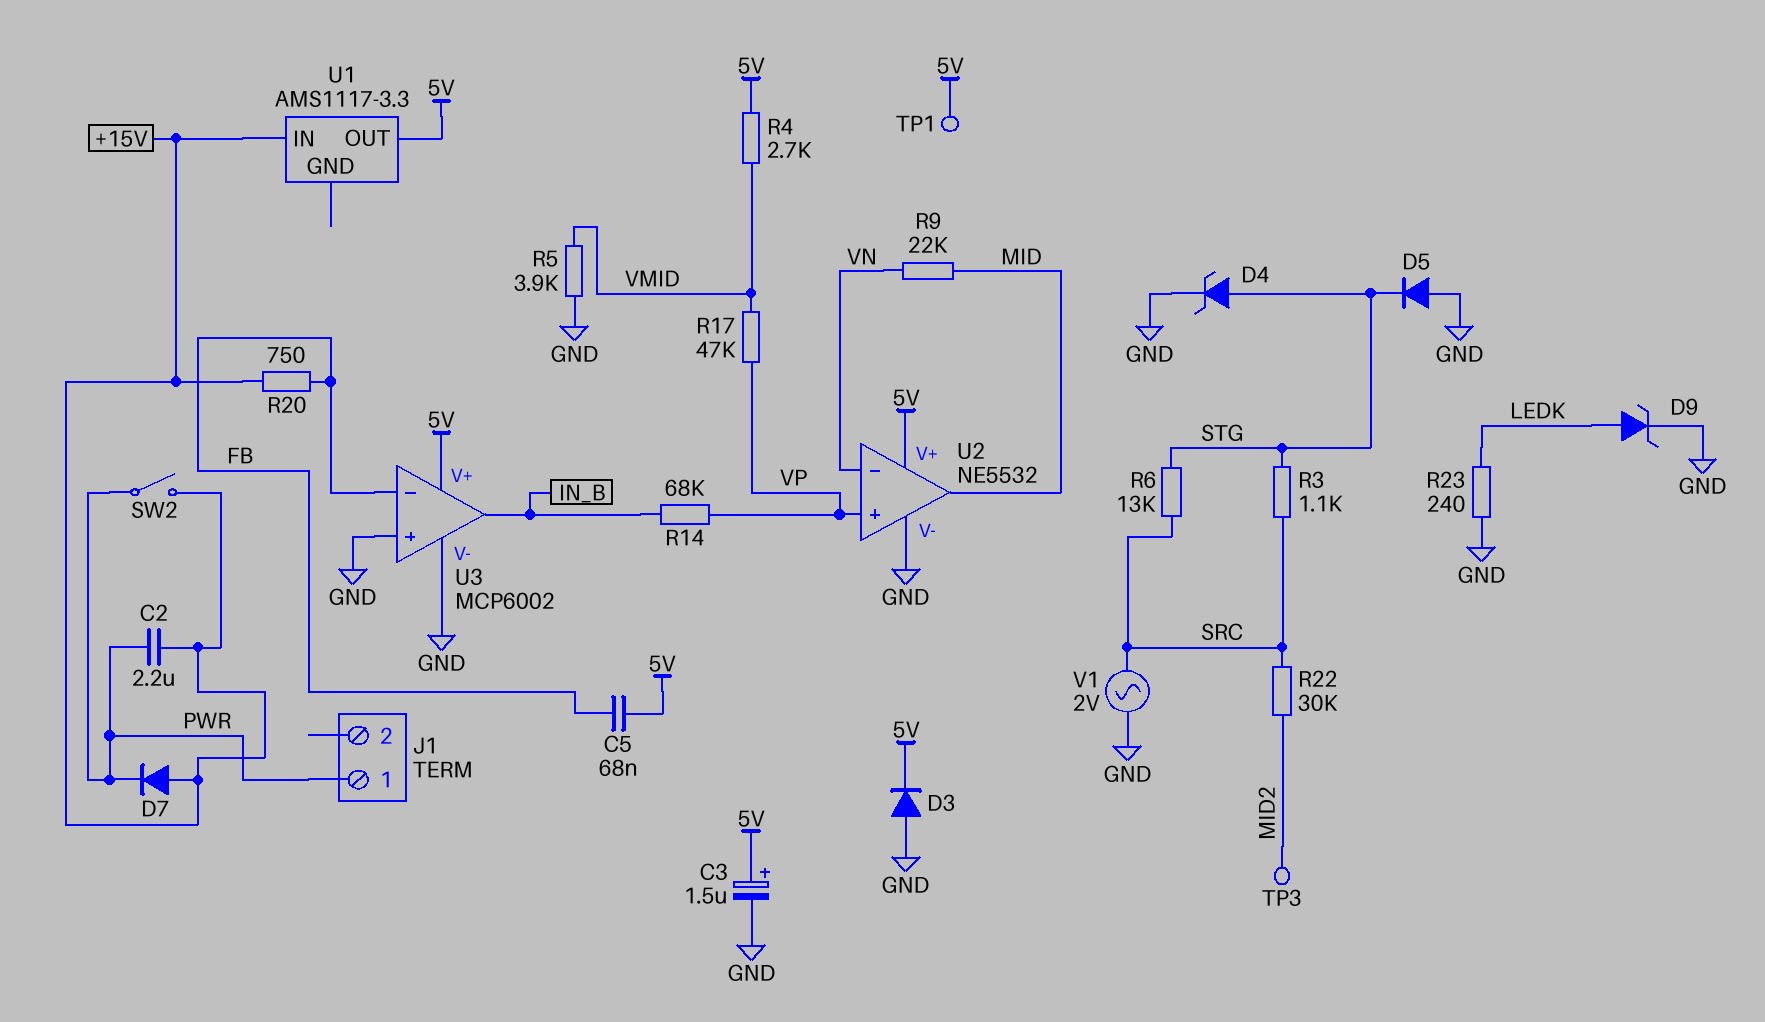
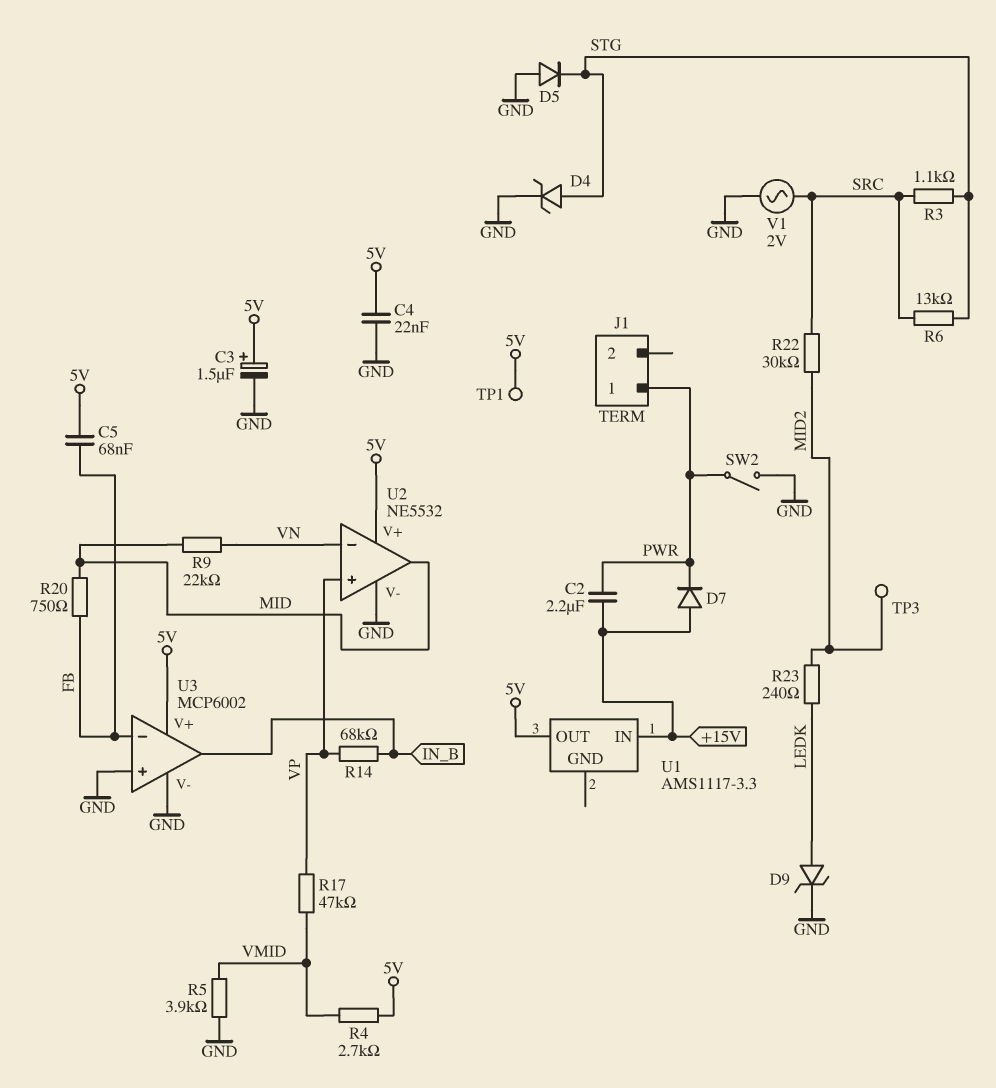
C4: none -> 22nF (5V, GND)
D3: diode (A GND, K 5V) -> none
R20: 750 (+15V, FB) -> 750 (FB, MID)
R23: 240 (GND, LEDK) -> 240 (LEDK, MID2)
SW2: switch (+15V, PWR) -> switch (GND, PWR)

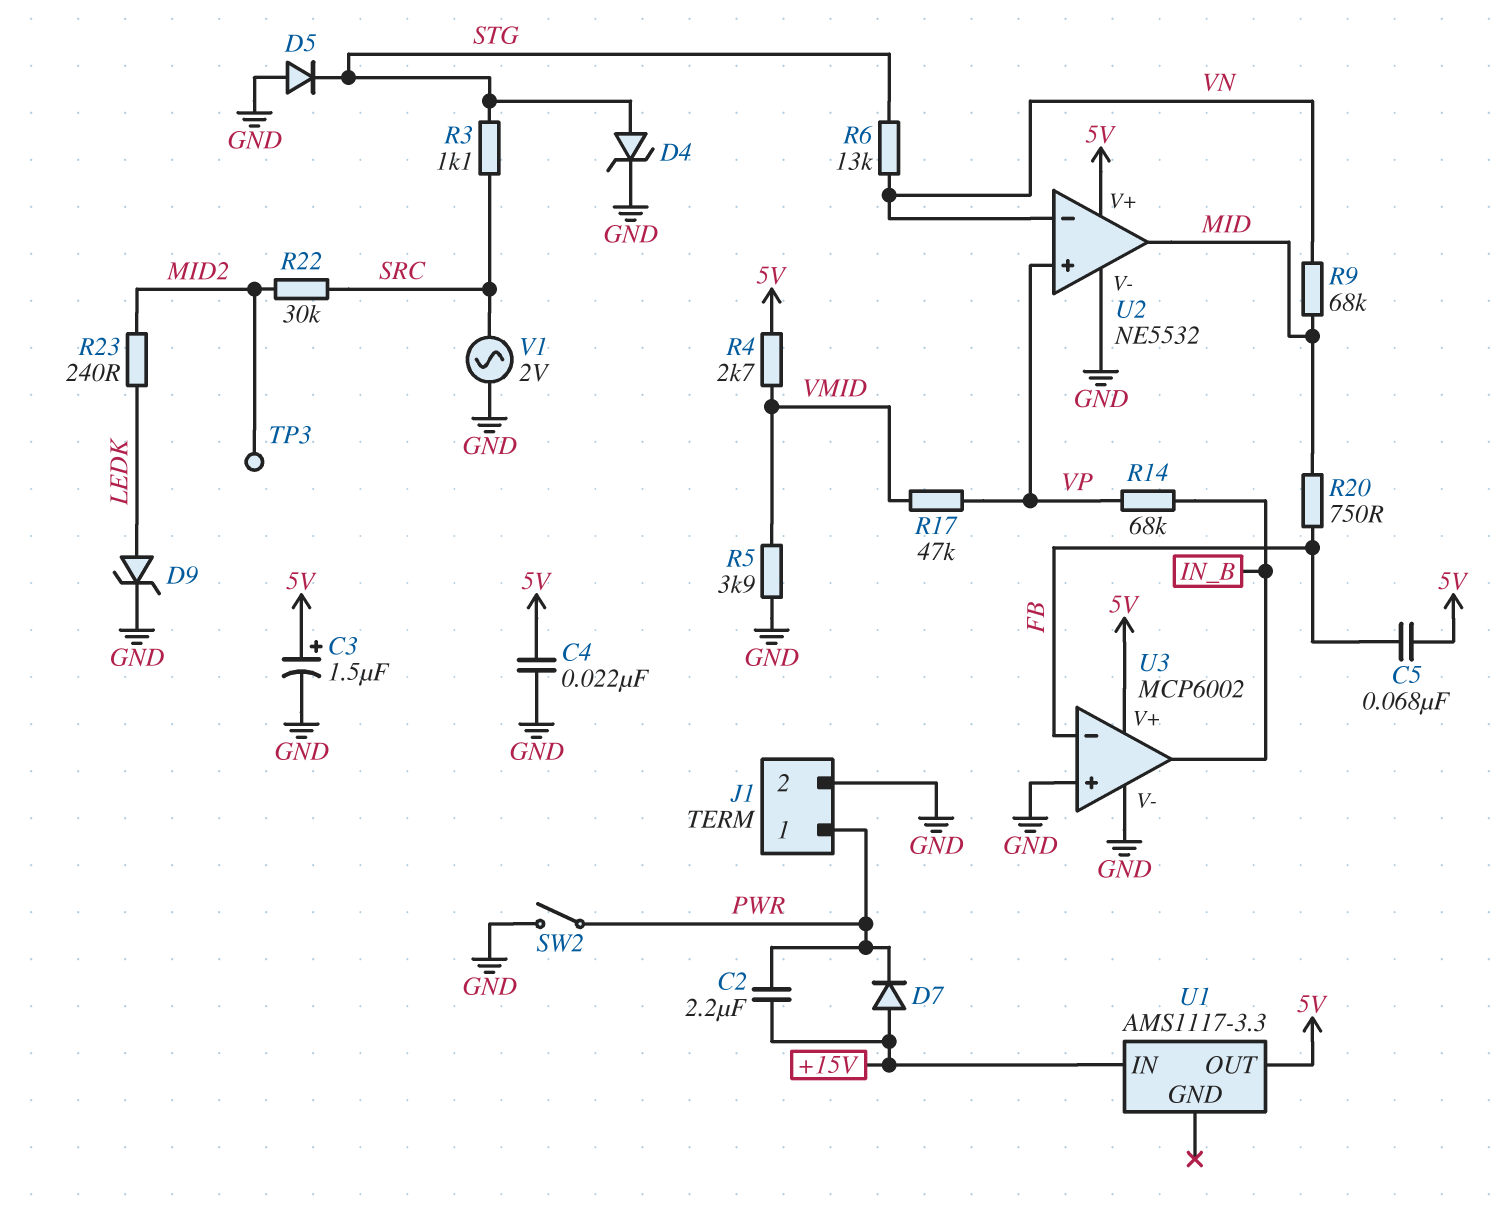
J1 pin 2: none -> GND
R6: 13k (SRC, STG) -> 13k (STG, VN)
R9: 22k (MID, VN) -> 68k (MID, VN)
TP1: test point (5V) -> none

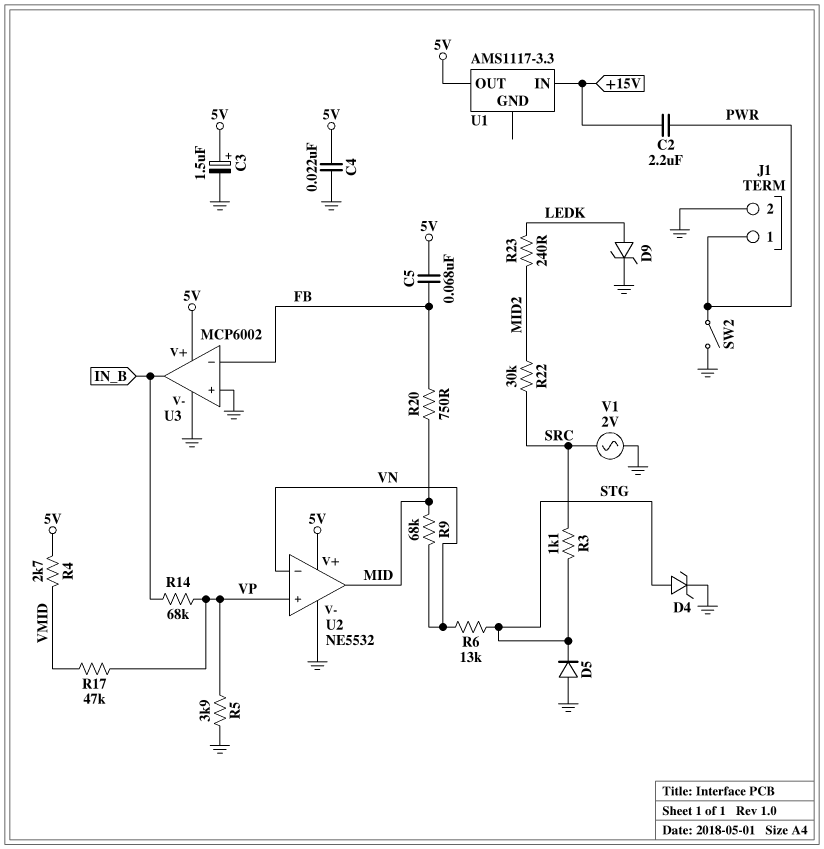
D7: diode (A +15V, K PWR) -> none
R5: 3.9k (GND, VMID) -> 3.9k (GND, VP)
TP3: test point (MID2) -> none

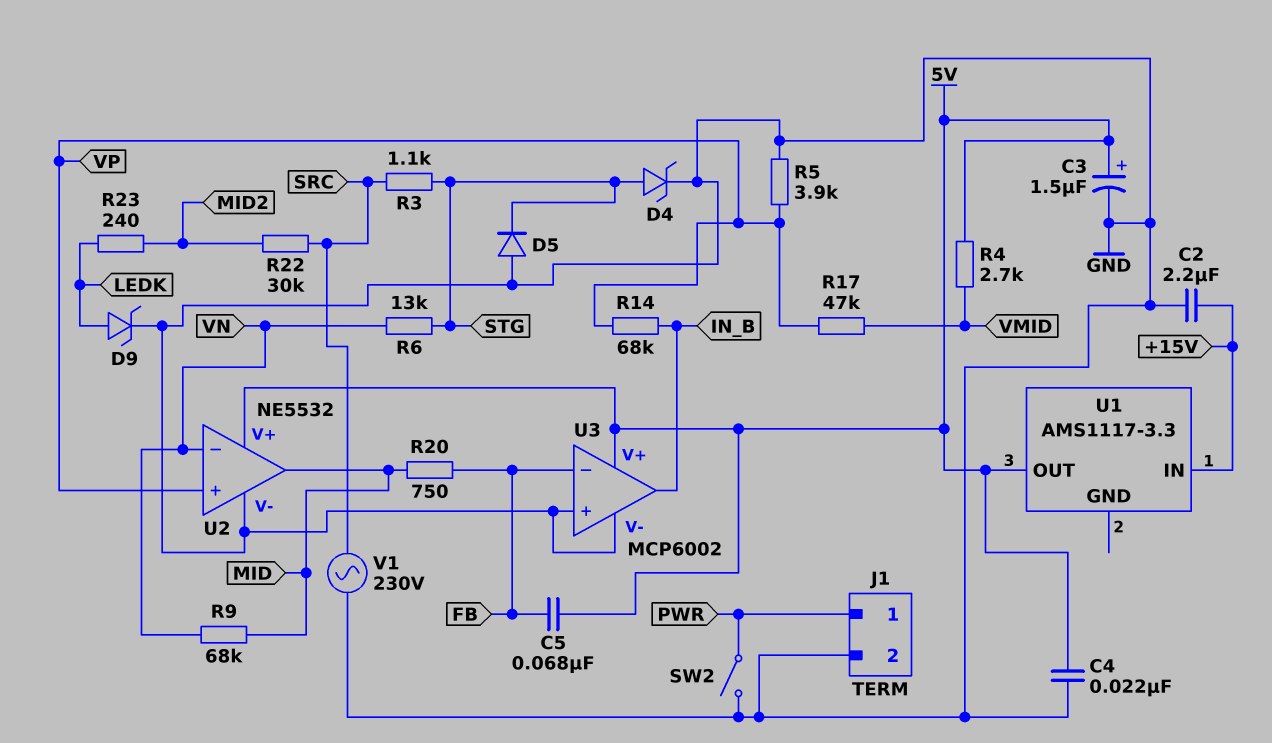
C2: 2.2uF (+15V, PWR) -> 2.2uF (+15V, GND)
V1: AC 2V (GND, SRC) -> AC 230V (GND, SRC)

